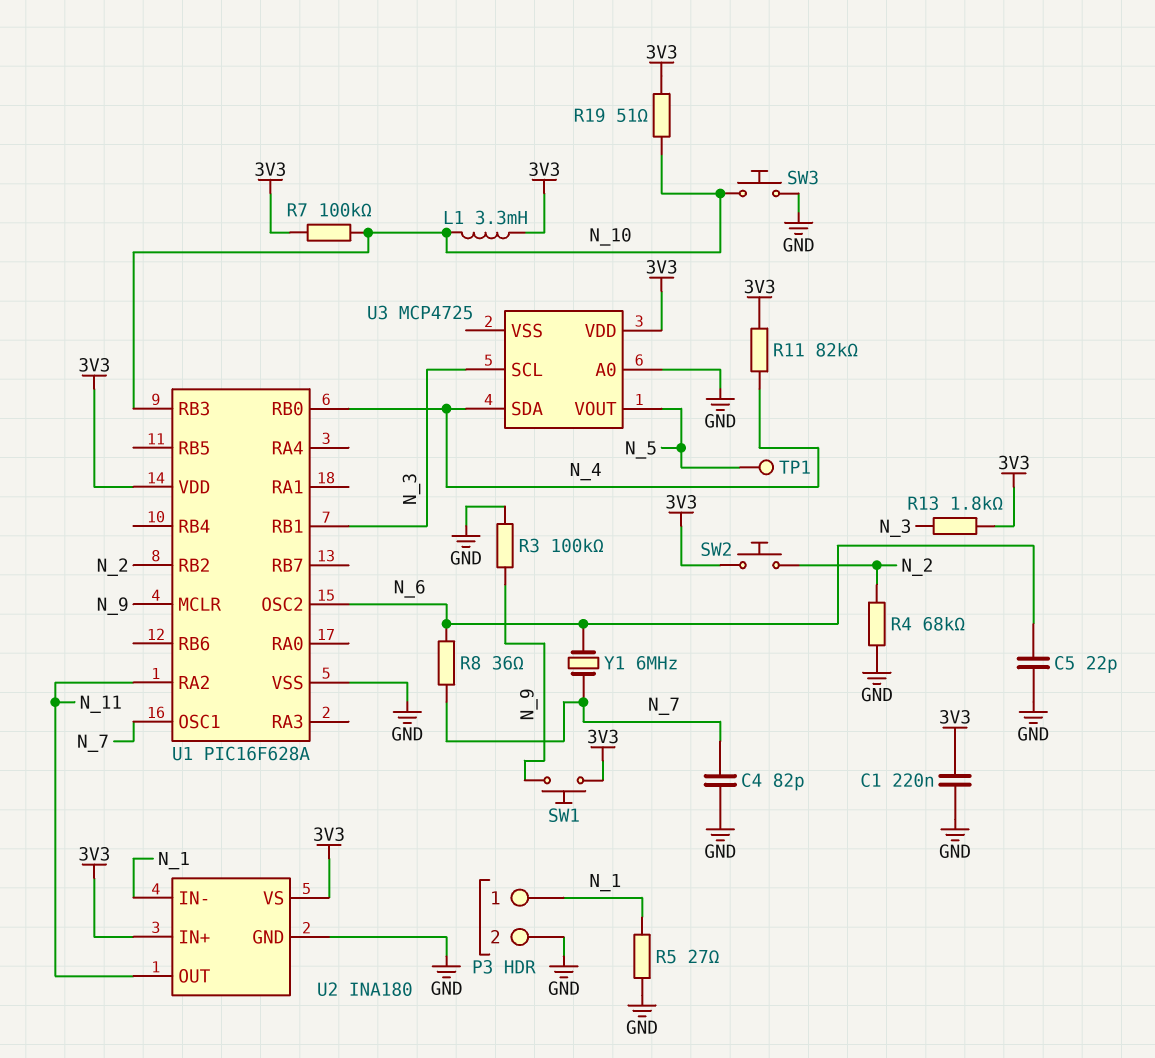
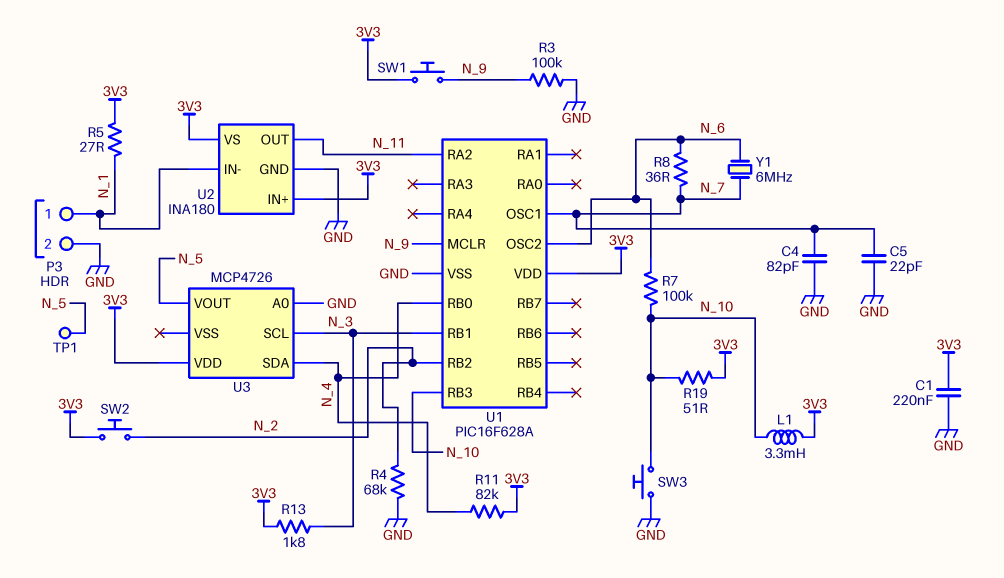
C5: 22pF (GND, N_6) -> 22pF (GND, N_7)
R5: 27 (GND, N_1) -> 27 (3V3, N_1)
R7: 100k (3V3, N_10) -> 100k (N_6, N_10)
U3: MCP4725 -> MCP4726

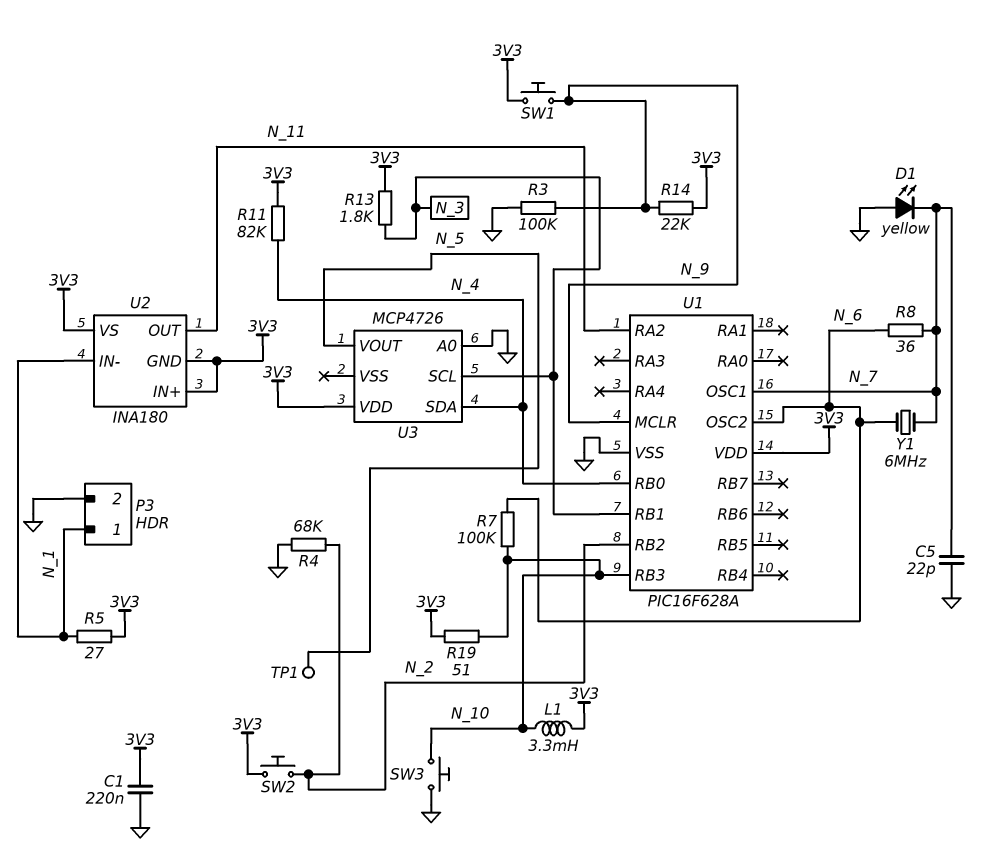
C4: 82pF (GND, N_7) -> none
D1: none -> LED yellow (A GND, K N_7)
R14: none -> 22k (3V3, N_9)
U2 pin GND: GND -> 3V3

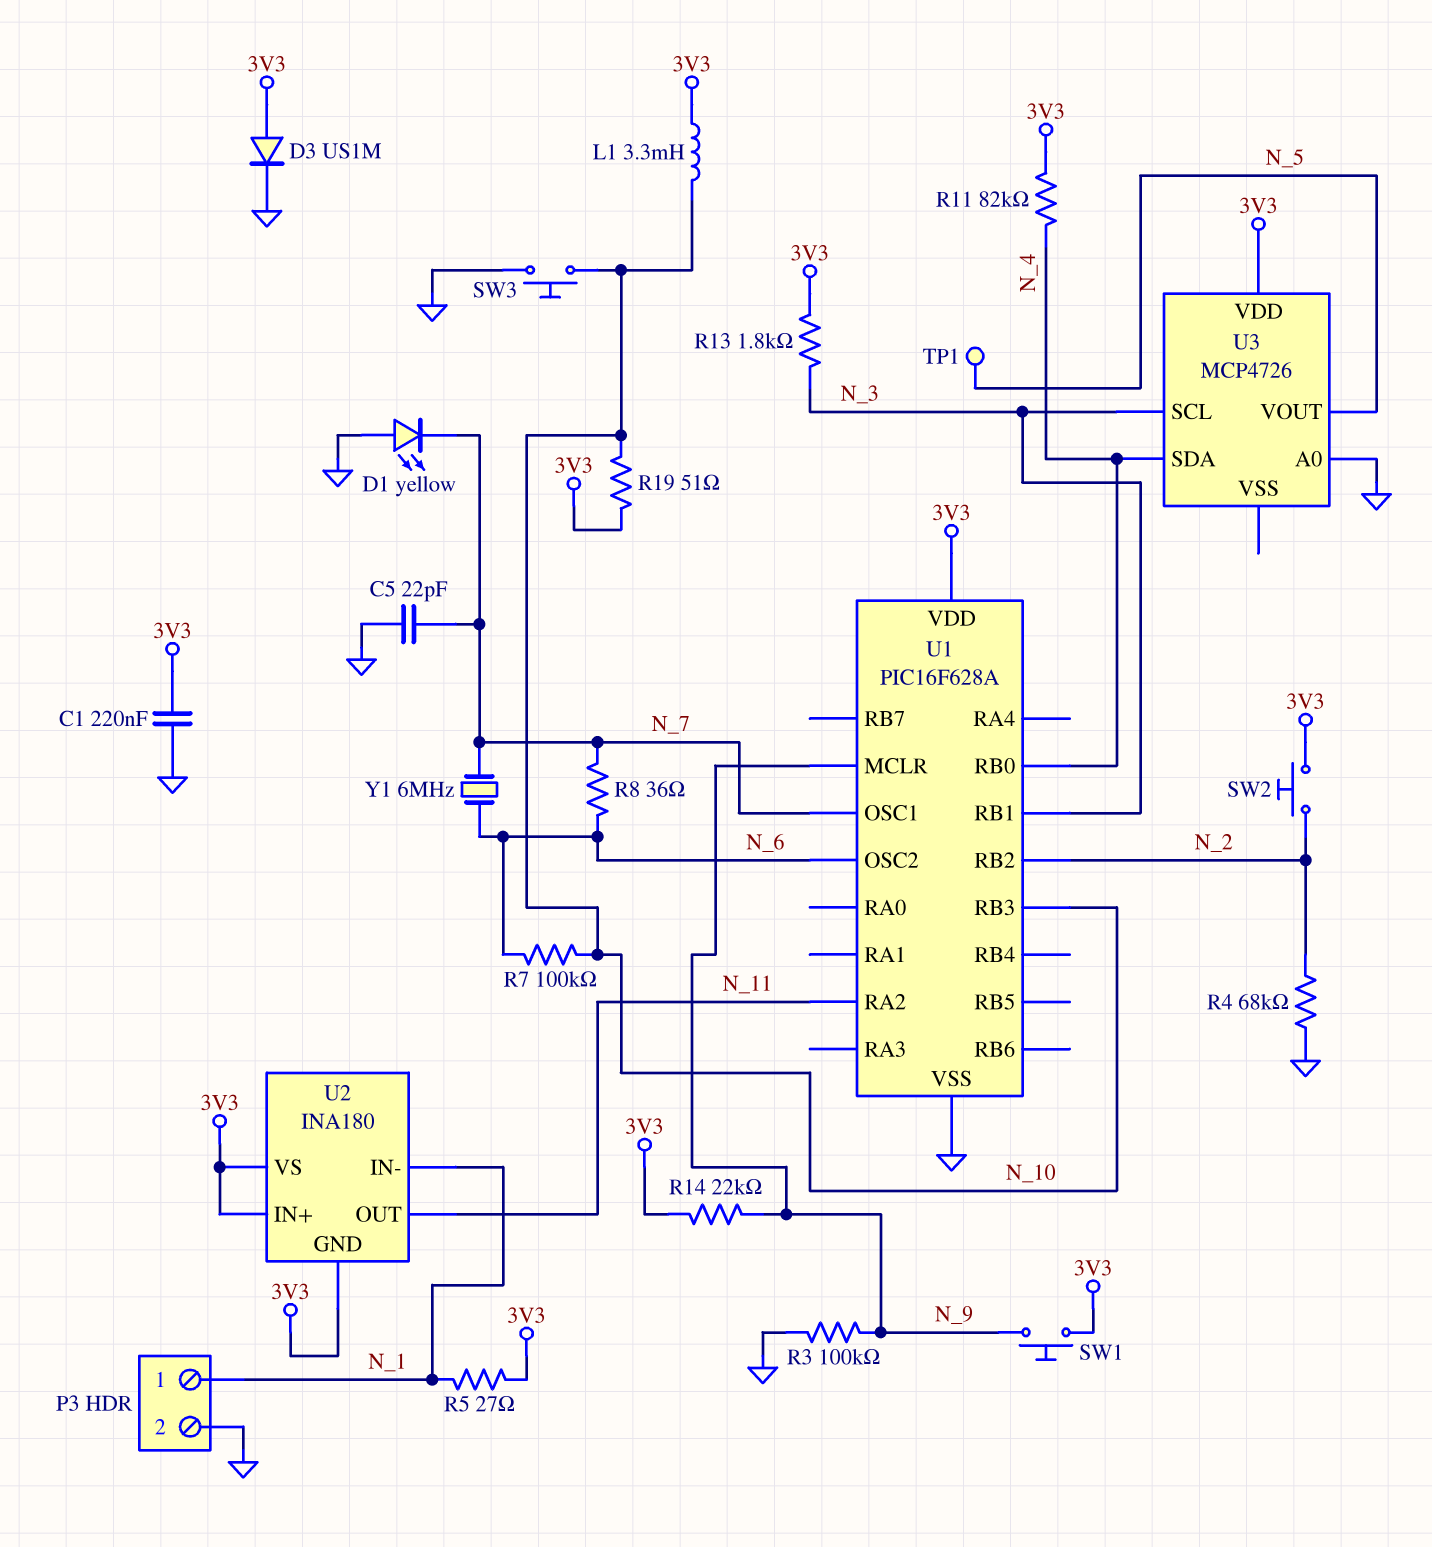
D3: none -> diode US1M (A 3V3, K GND)

